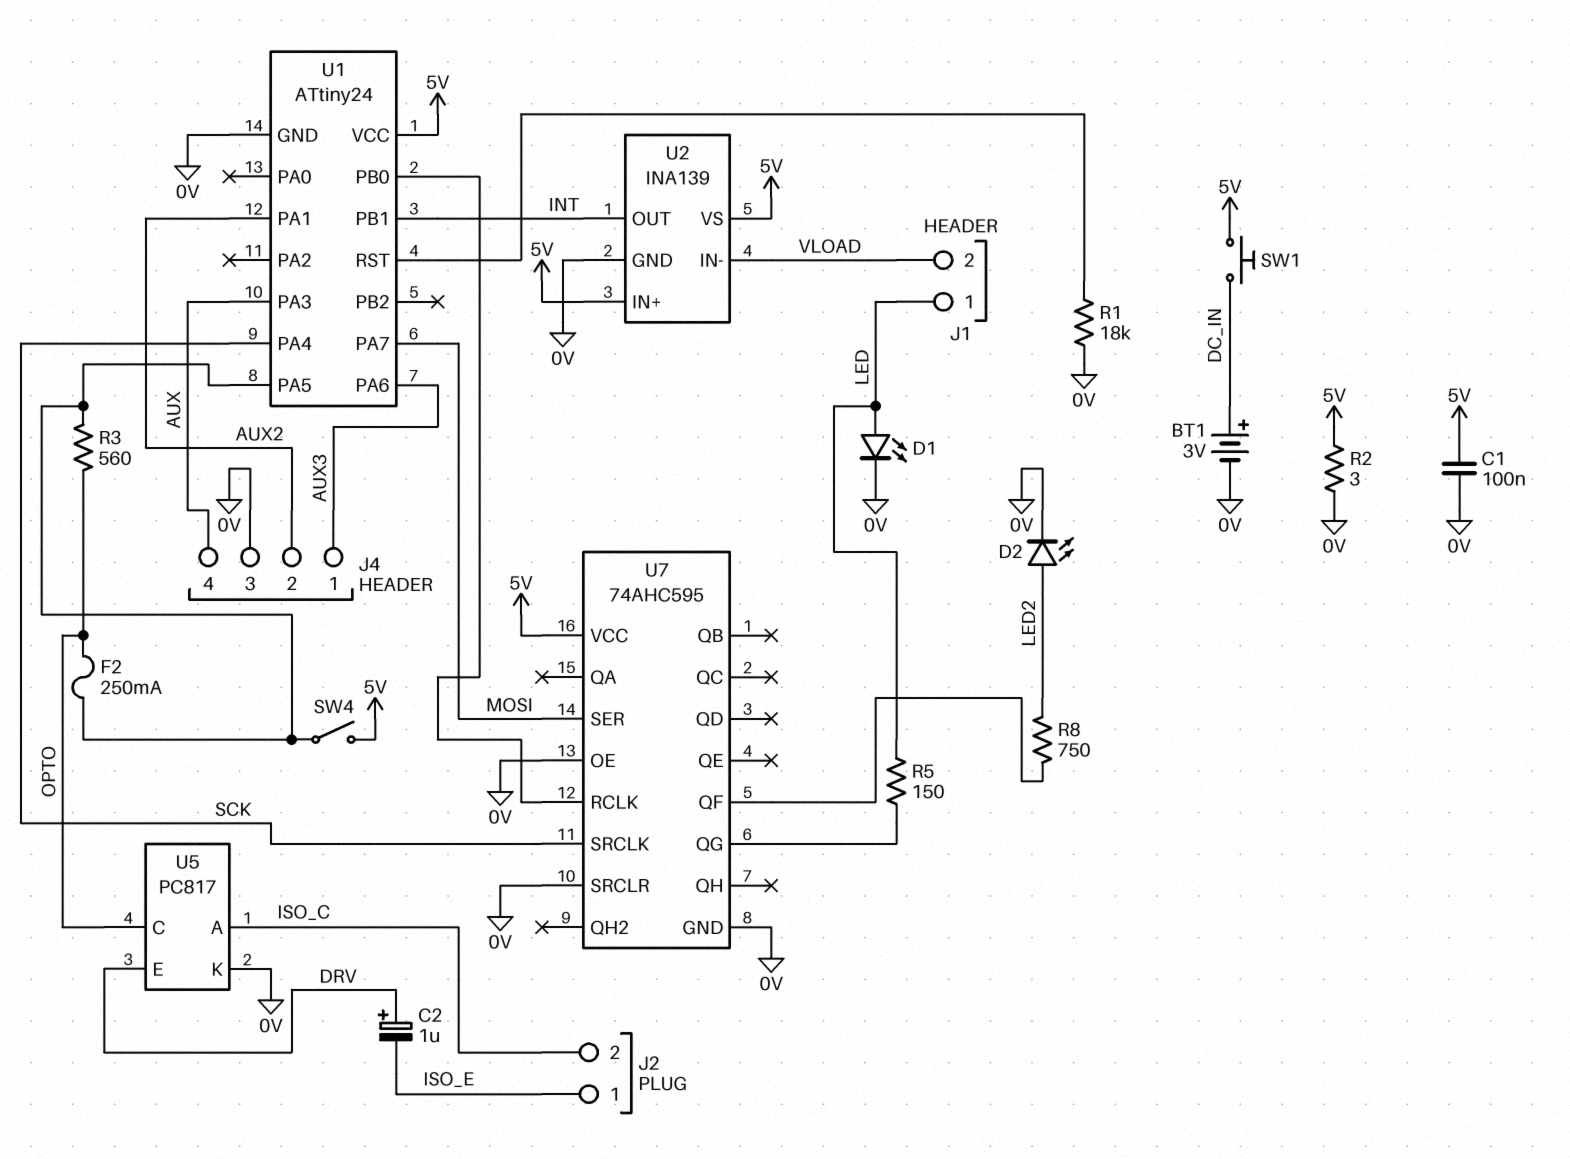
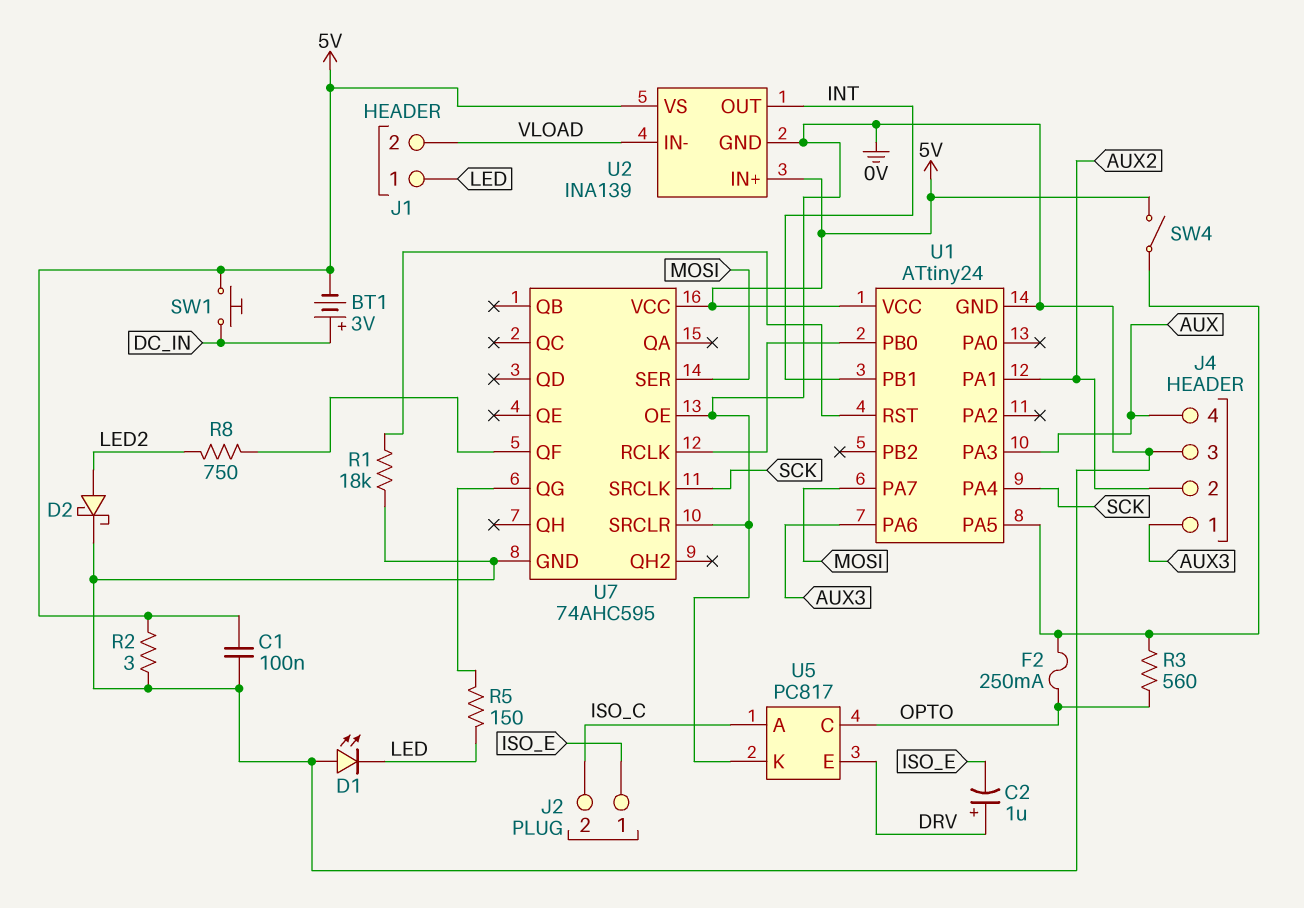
BT1: 3V (plus DC_IN, minus 0V) -> 3V (plus DC_IN, minus 5V)
D1: LED (A LED, K 0V) -> LED (A 0V, K LED)
D2: LED (A LED2, K 0V) -> schottky (A LED2, K 0V)

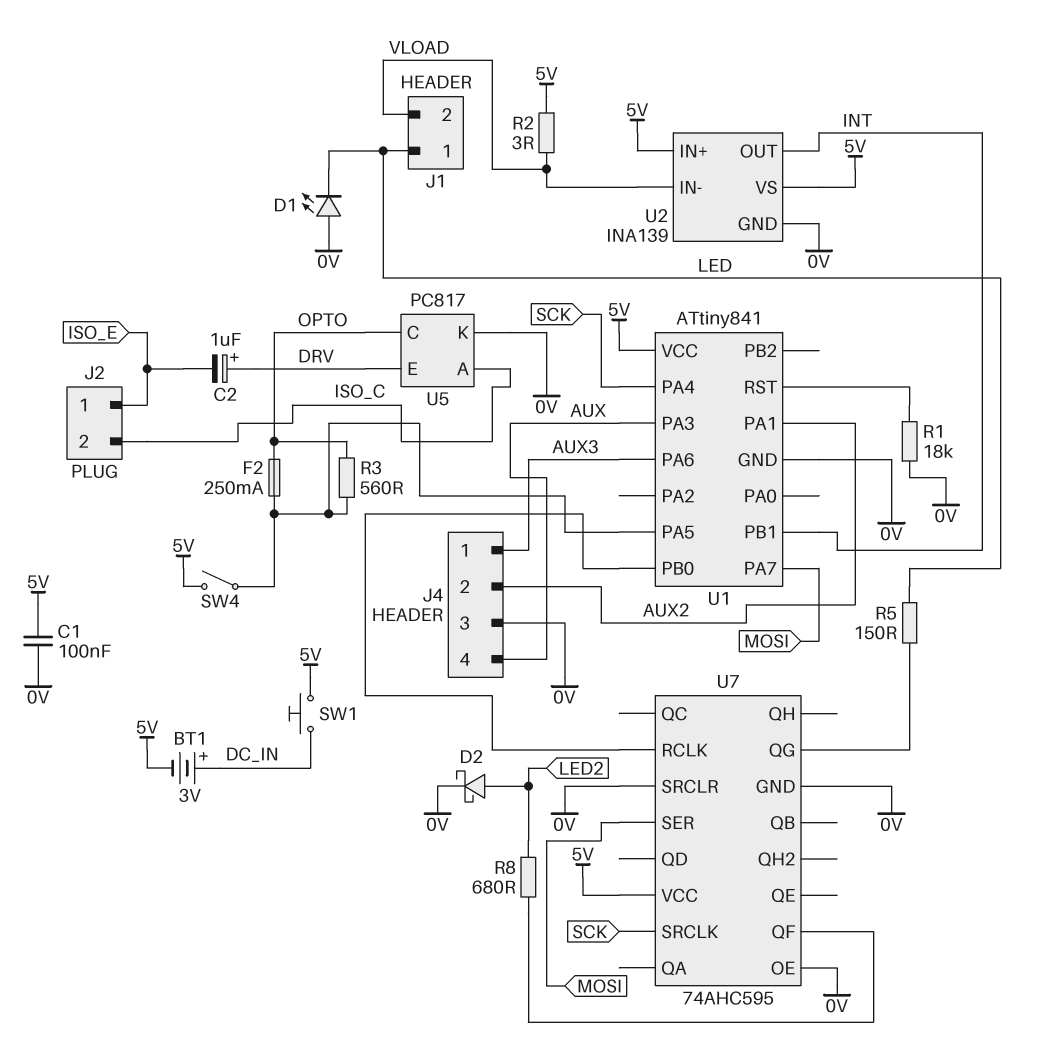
R2: 3 (0V, 5V) -> 3 (5V, VLOAD)
R8: 750 (LED2, U7/QF) -> 680 (LED2, U7/QF)
U1: ATtiny24 -> ATtiny841

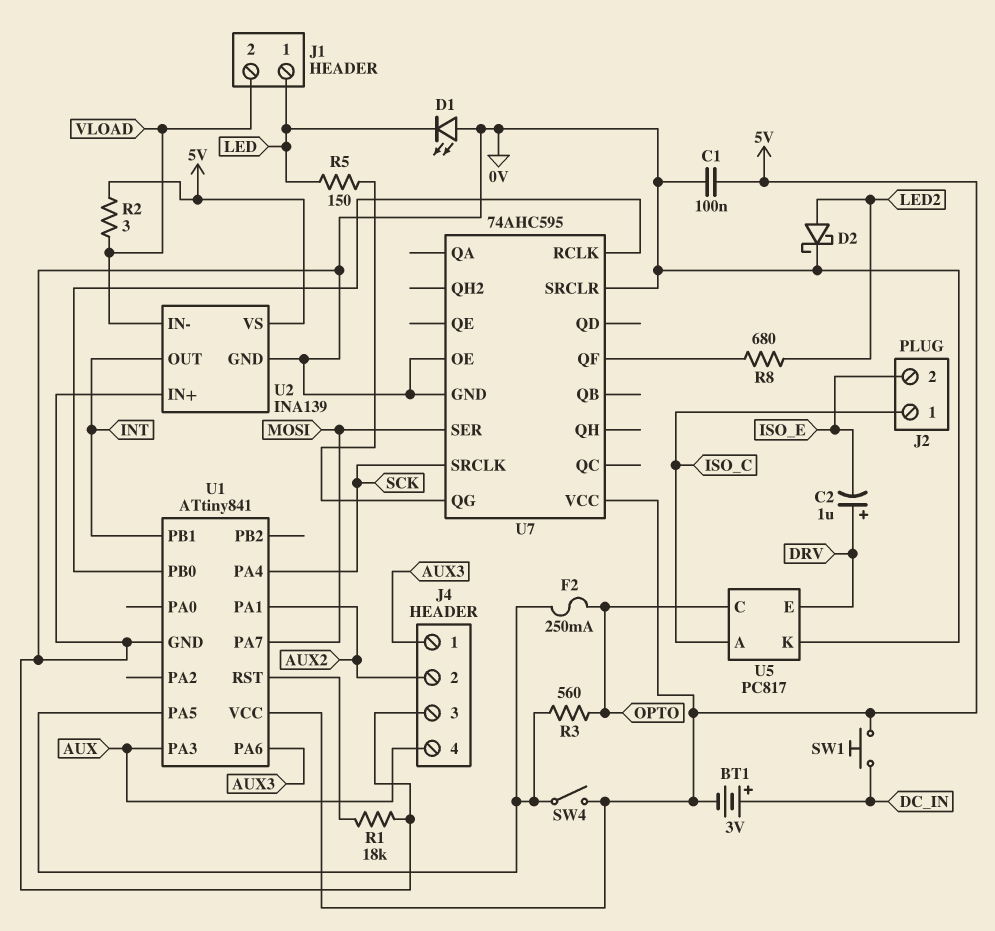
J2 pin 1: ISO_E -> ISO_C
J2 pin 2: ISO_C -> ISO_E
U2 pin IN+: 5V -> 0V

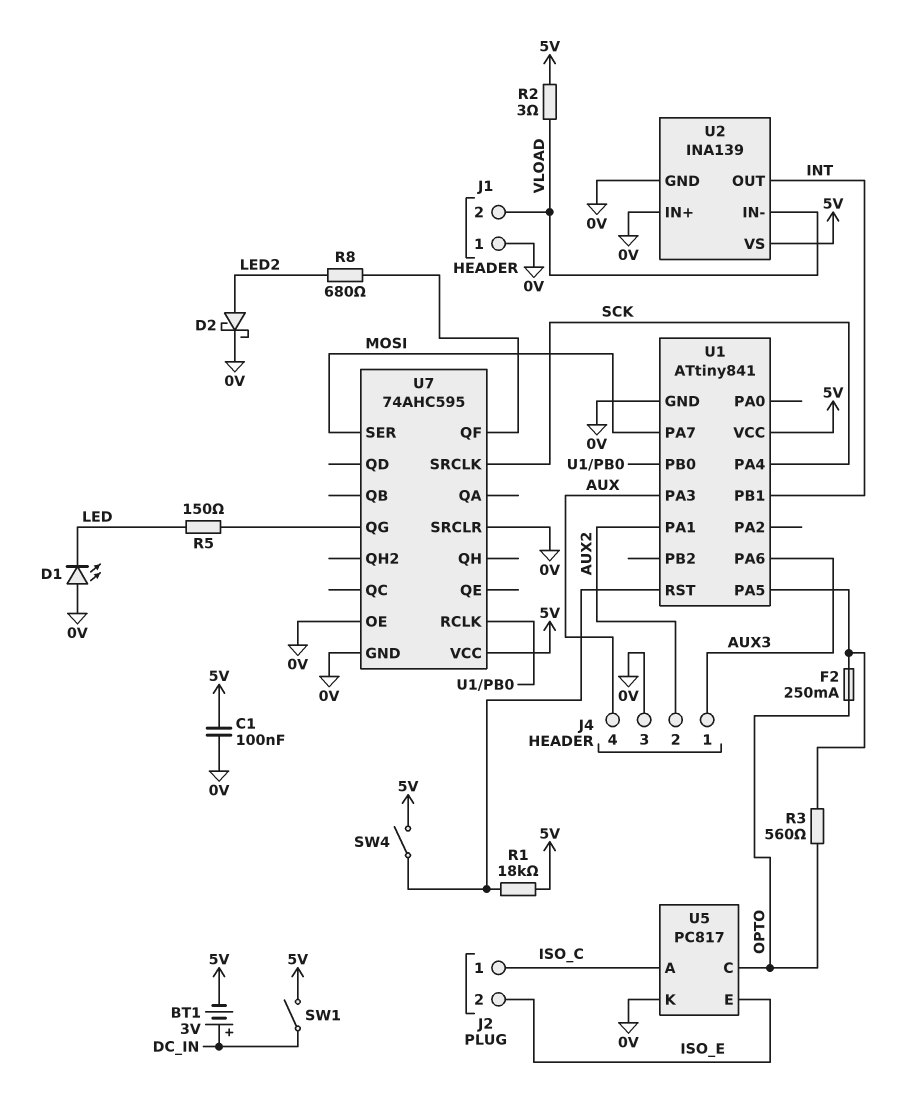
C2: 1uF (plus DRV, minus ISO_E) -> none
J1 pin 1: LED -> 0V
R1: 18k (0V, U1/RST) -> 18k (5V, U1/RST)
SW1: button (5V, DC_IN) -> switch (5V, DC_IN)
SW4: switch (5V, U1/PA5) -> switch (5V, U1/RST)
U5 pin E: DRV -> ISO_E

